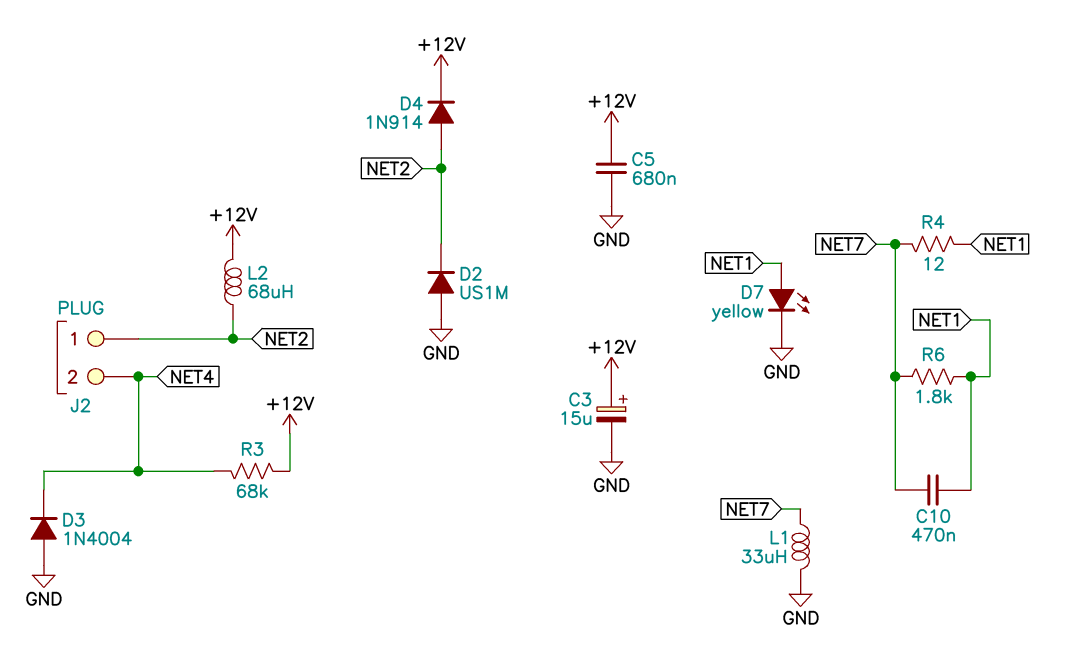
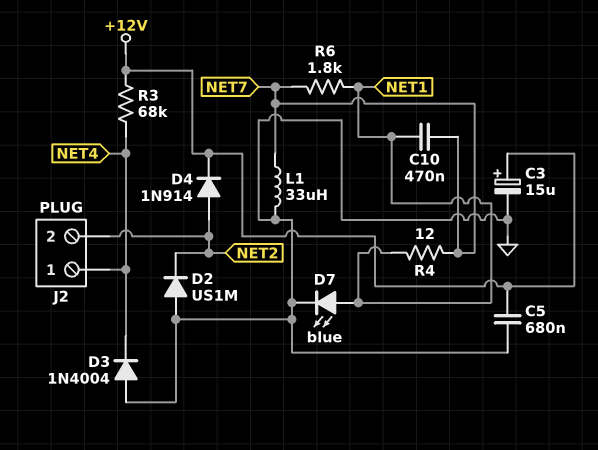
D7: LED yellow (A NET1, K GND) -> LED blue (A NET1, K GND)
J2 pin 1: NET2 -> NET4
J2 pin 2: NET4 -> NET2
L2: 68uH (+12V, NET2) -> none

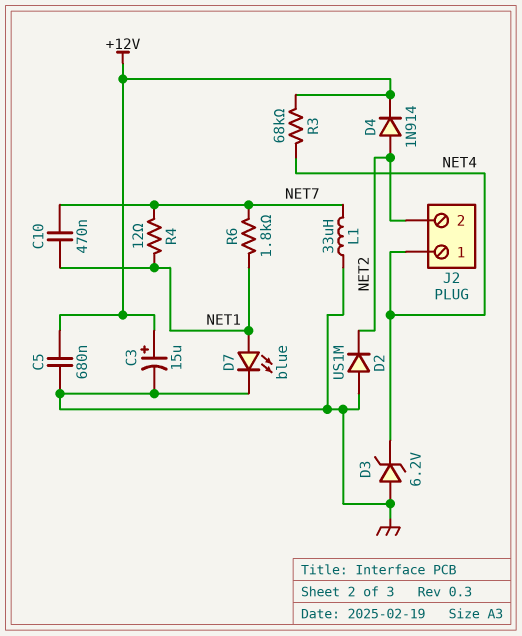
D3: diode 1N4004 (A GND, K NET4) -> zener 6.2V (A GND, K NET4)

